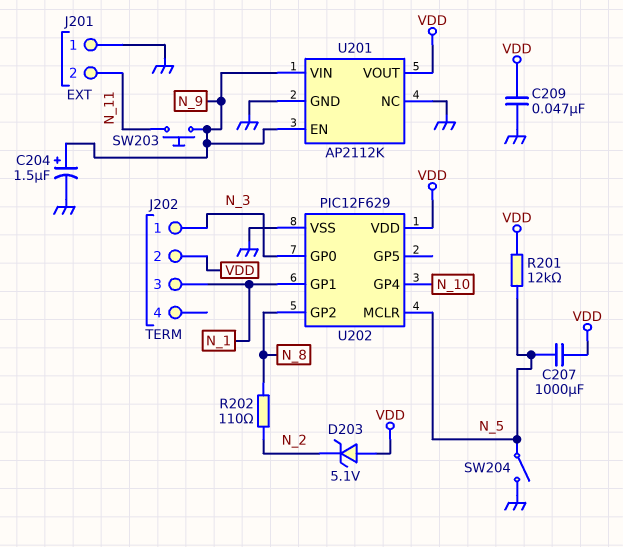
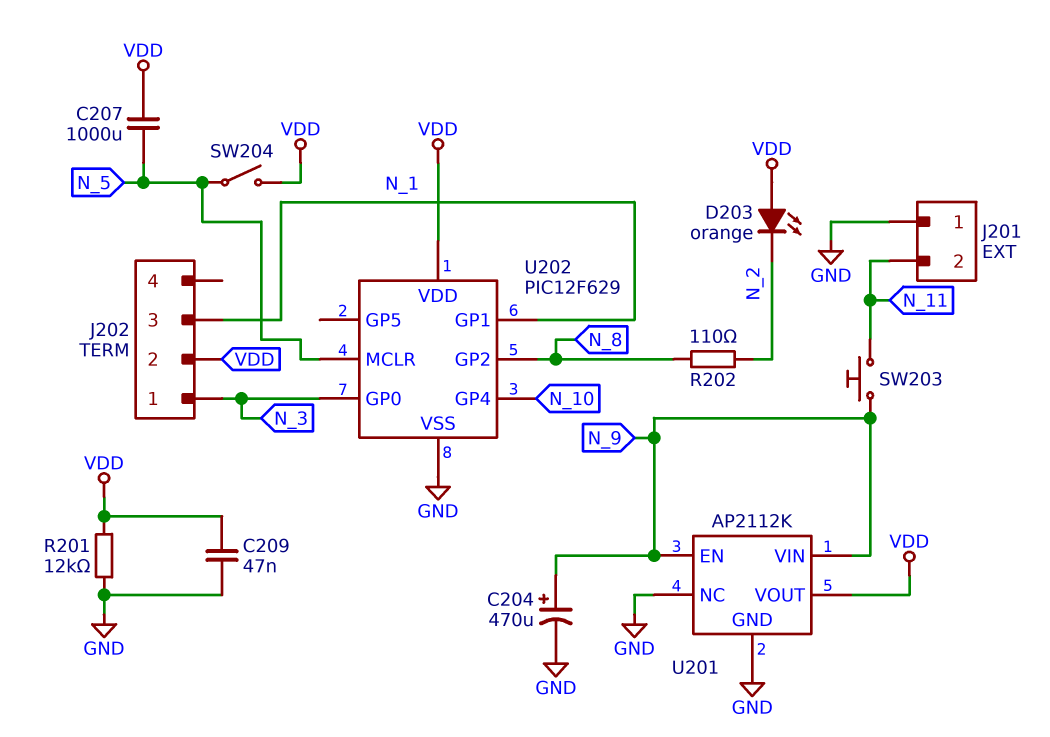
C204: 1.5uF (plus N_9, minus GND) -> 470uF (plus N_9, minus GND)
D203: zener 5.1V (A VDD, K N_2) -> LED orange (A VDD, K N_2)
R201: 12k (N_5, VDD) -> 12k (GND, VDD)
SW204: switch (GND, N_5) -> switch (N_5, VDD)

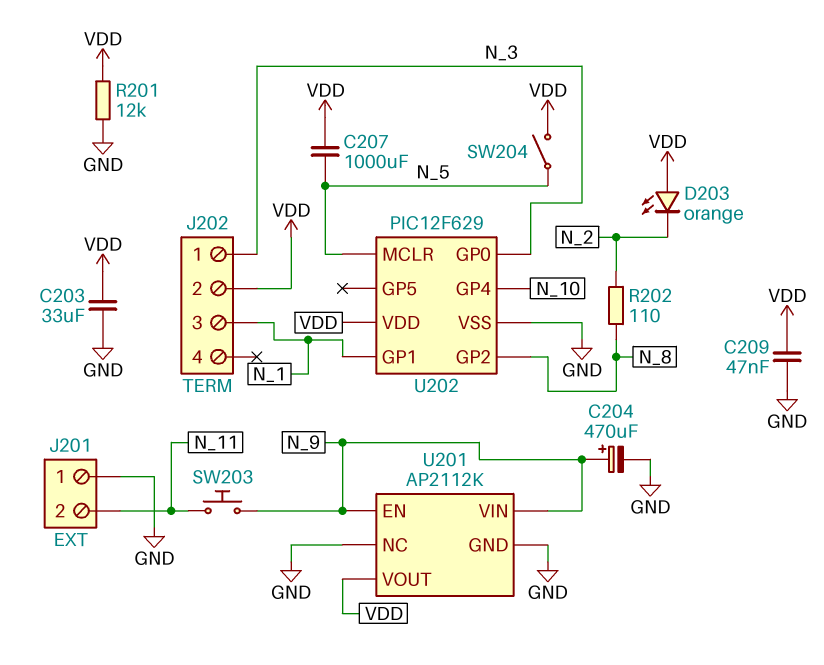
C203: none -> 33uF (GND, VDD)

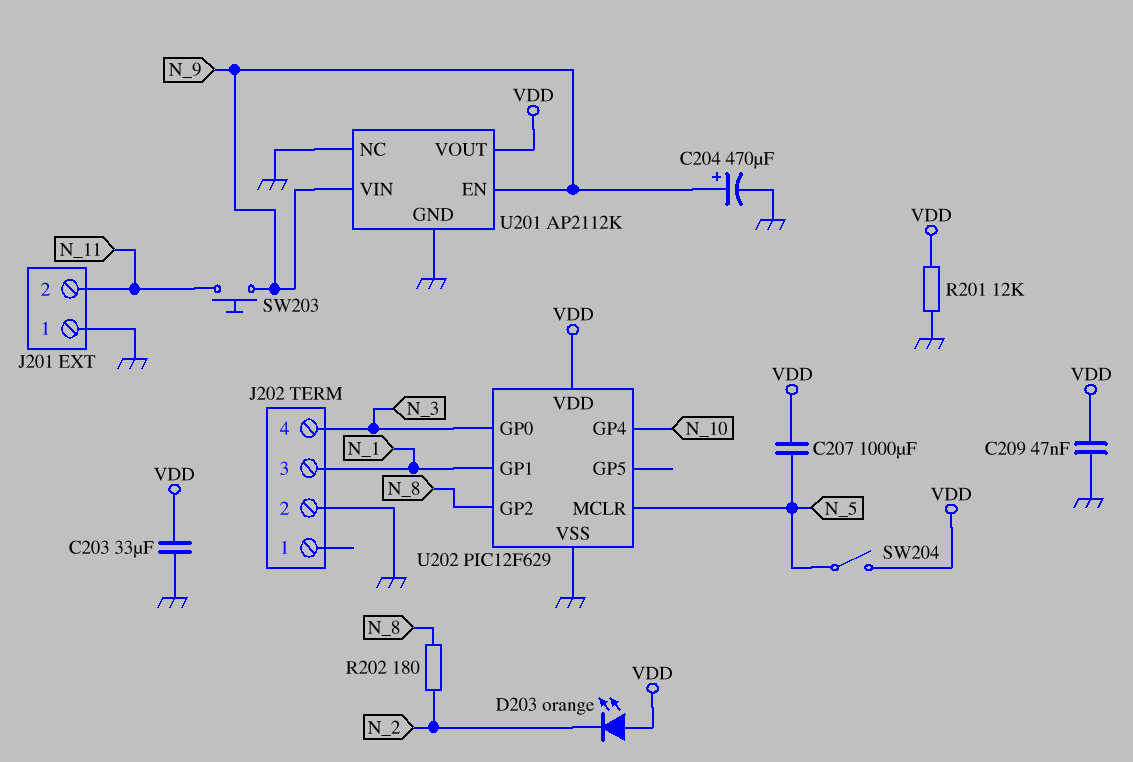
J202 pin 1: N_3 -> none
J202 pin 2: VDD -> GND
J202 pin 4: none -> N_3
R202: 110 (N_2, N_8) -> 180 (N_2, N_8)

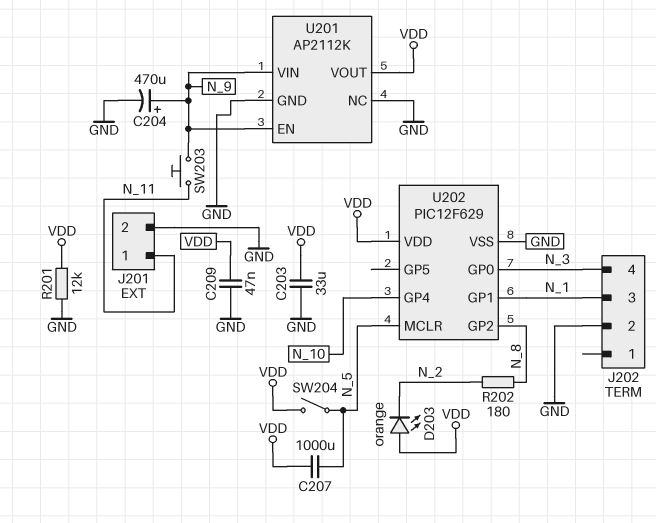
J201 pin 1: GND -> N_11
J201 pin 2: N_11 -> GND

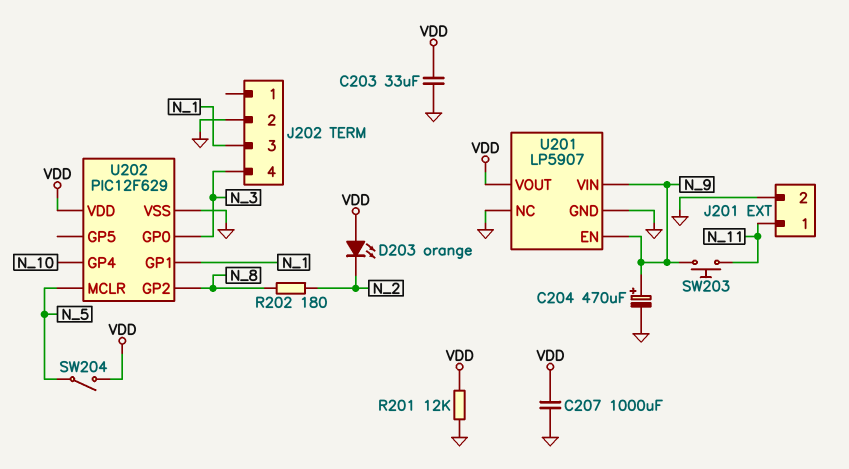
C207: 1000uF (N_5, VDD) -> 1000uF (GND, VDD)
C209: 47nF (GND, VDD) -> none
U201: AP2112K -> LP5907

